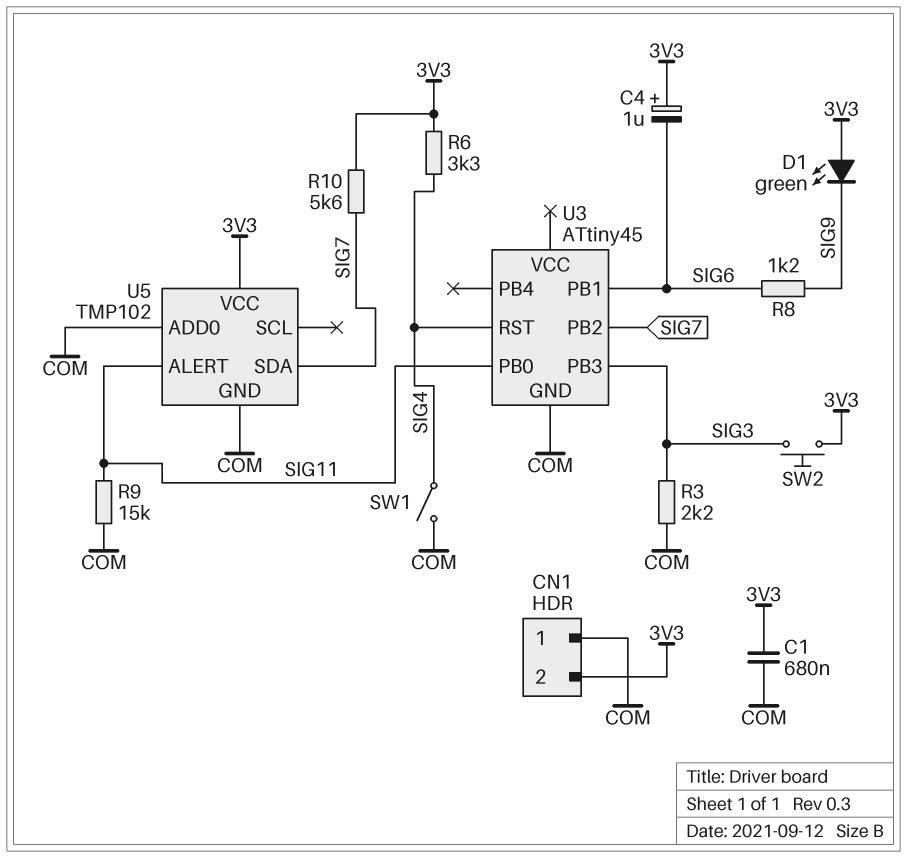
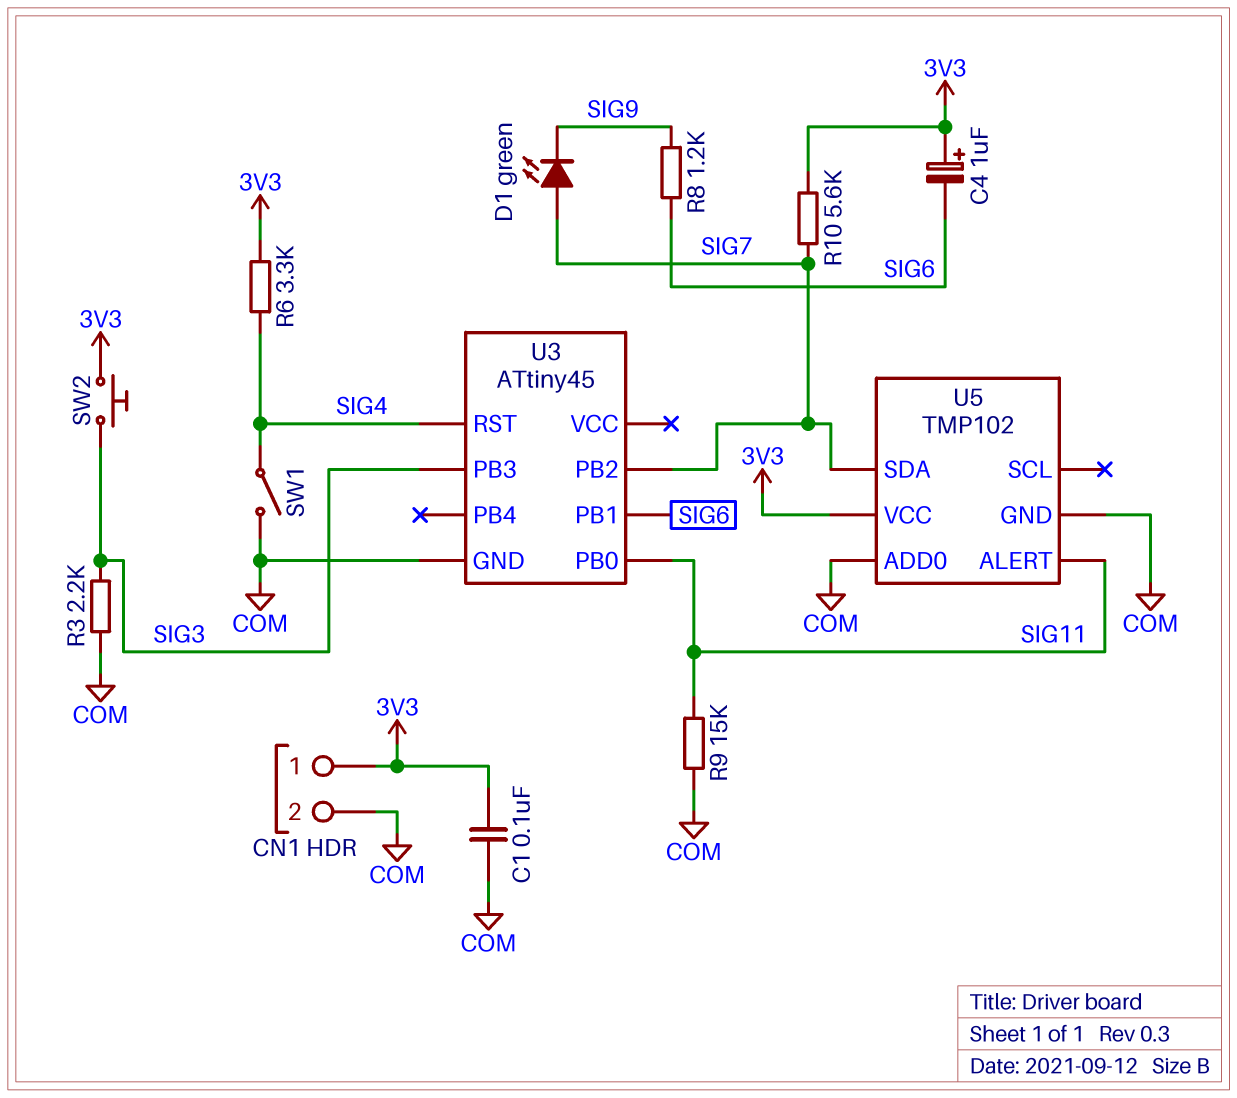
C1: 680nF (3V3, COM) -> 100nF (3V3, COM)
CN1 pin 1: COM -> 3V3
CN1 pin 2: 3V3 -> COM
D1: LED green (A 3V3, K SIG9) -> LED green (A SIG7, K SIG9)

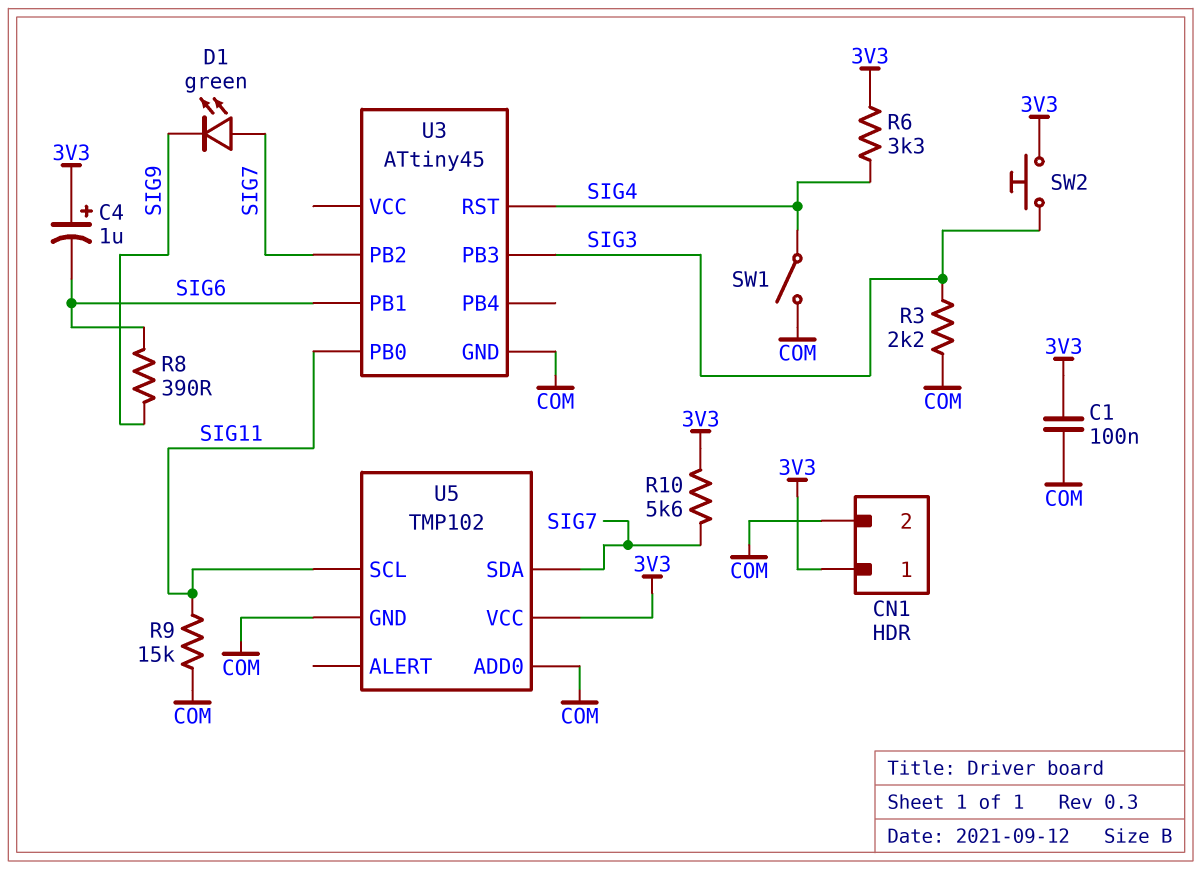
R8: 1.2k (SIG6, SIG9) -> 390 (SIG6, SIG9)
U5 pin ALERT: SIG11 -> none
U5 pin SCL: none -> SIG11

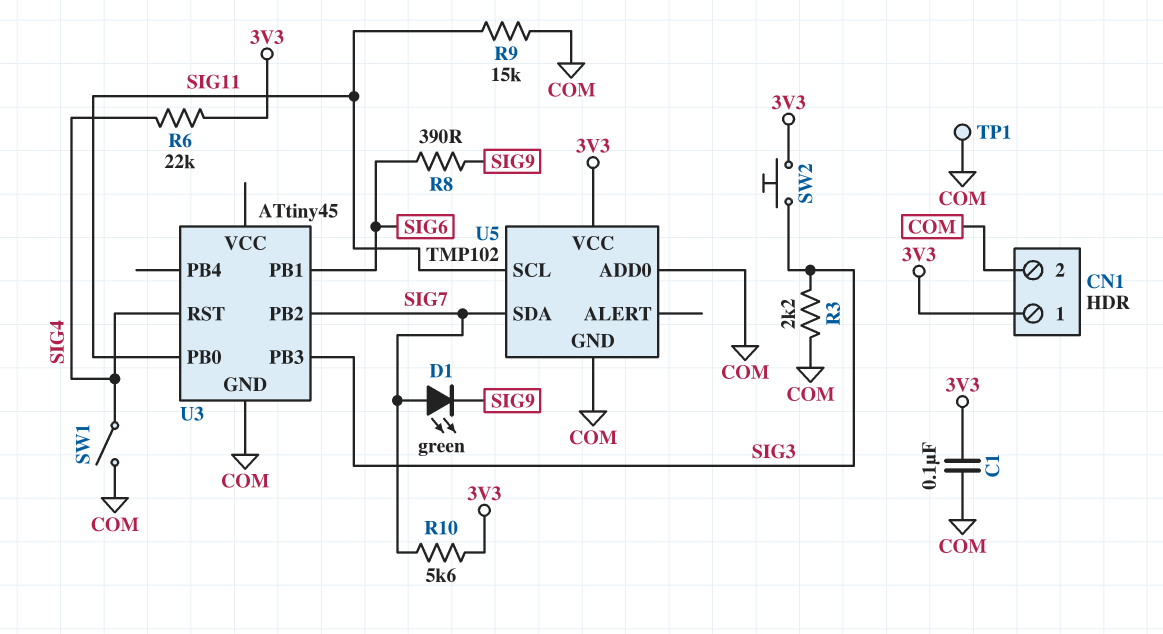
C4: 1uF (plus 3V3, minus SIG6) -> none
R6: 3.3k (3V3, SIG4) -> 22k (3V3, SIG4)
TP1: none -> test point (COM)

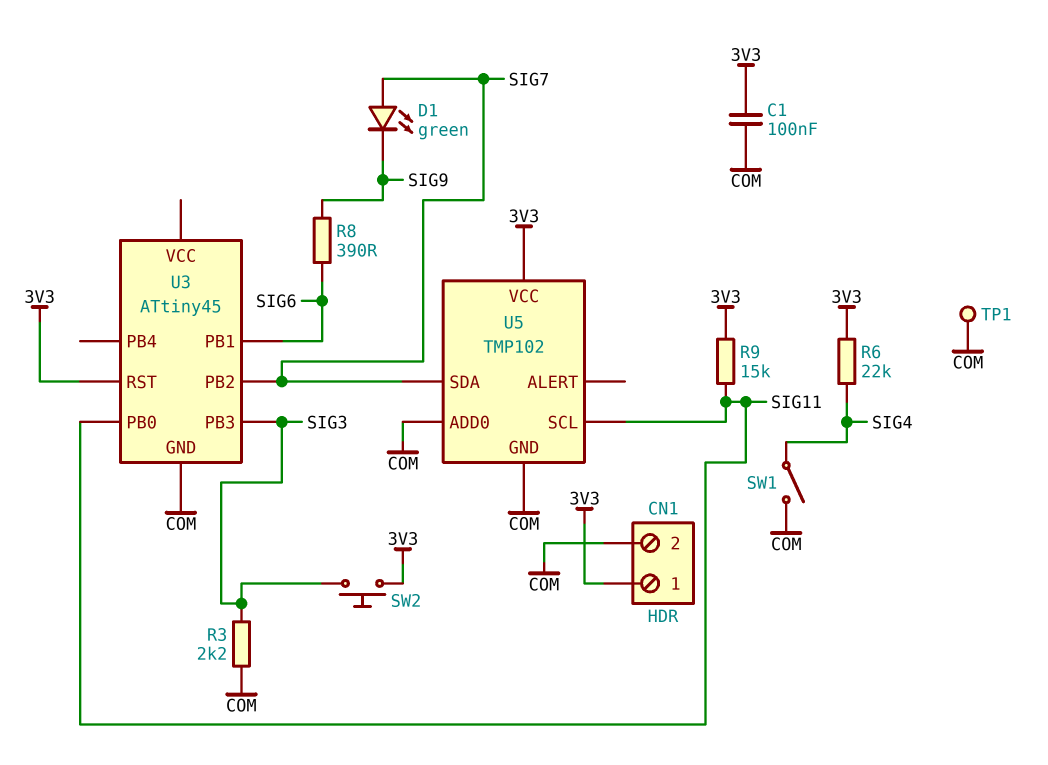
R9: 15k (COM, SIG11) -> 15k (3V3, SIG11)
R10: 5.6k (3V3, SIG7) -> none
U3 pin RST: SIG4 -> 3V3

